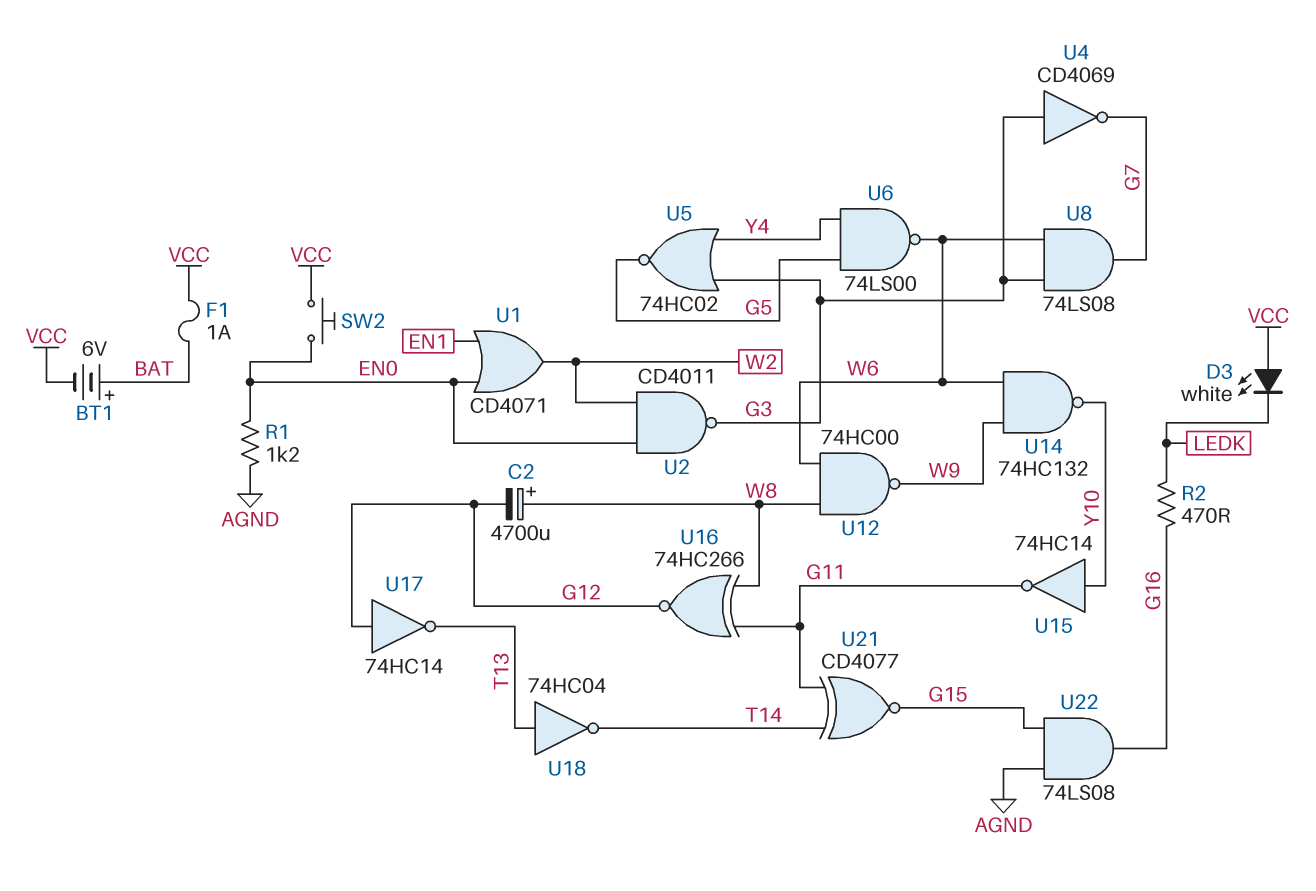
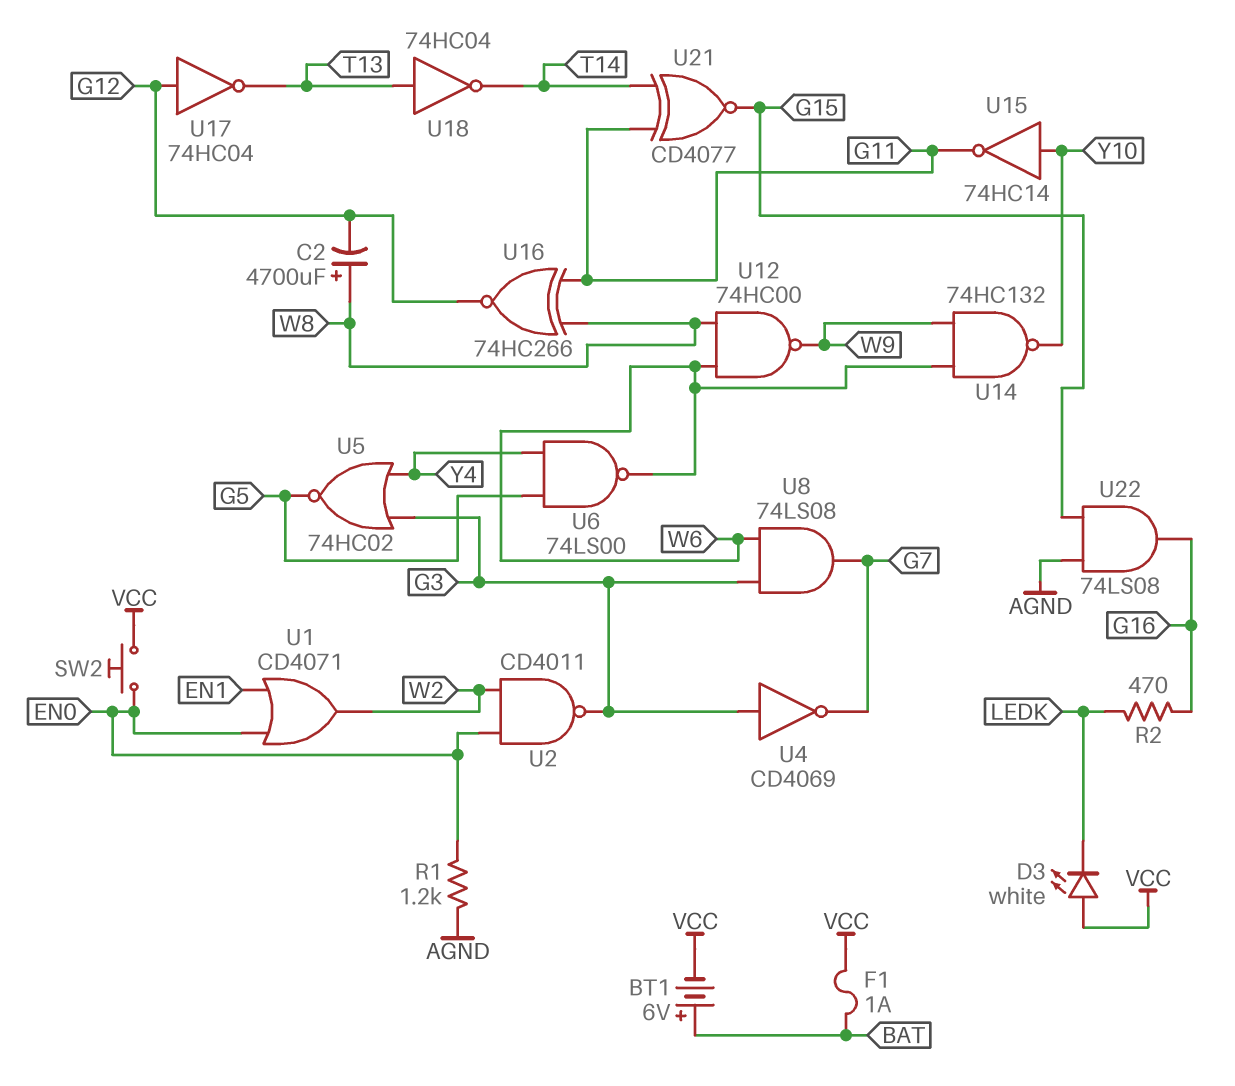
U17: NOT 74HC14 (in G12, out T13) -> NOT 74HC04 (in G12, out T13)

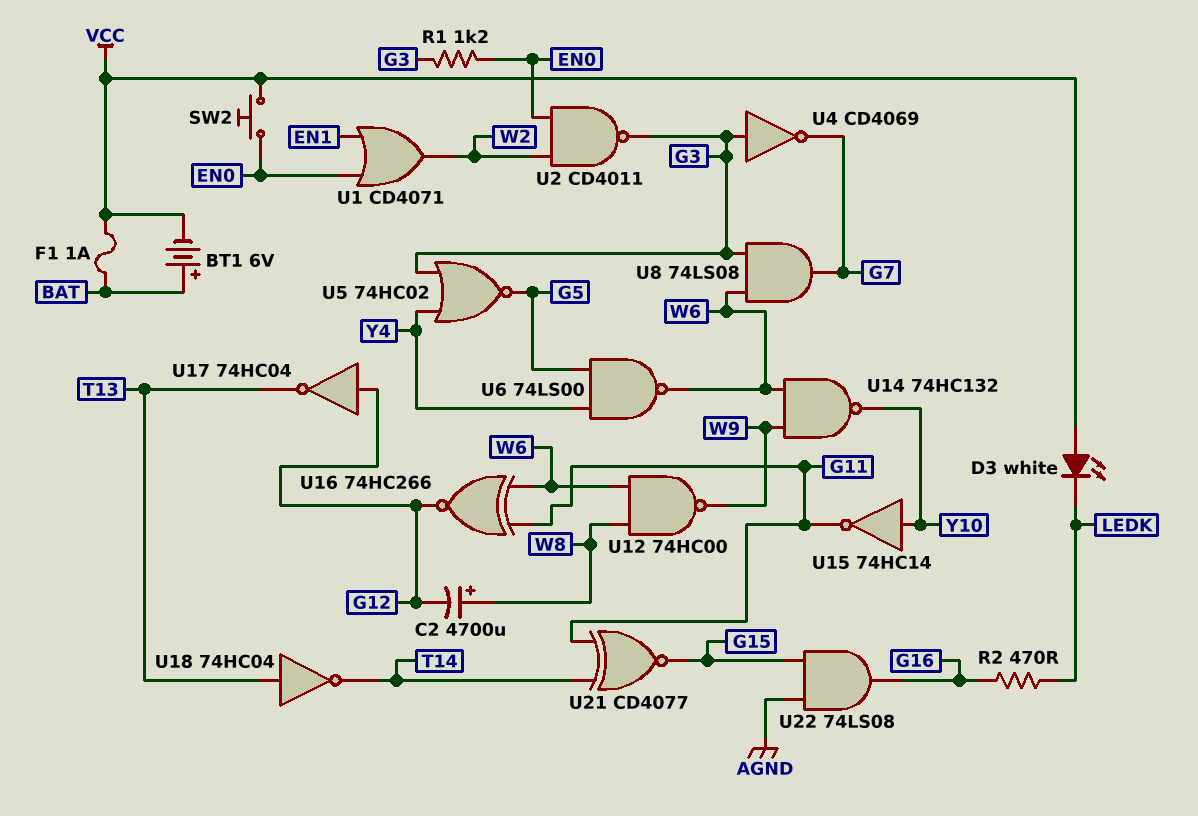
R1: 1.2k (AGND, EN0) -> 1.2k (EN0, G3)
U16: XNOR 74HC266 (in G11, in W8, out G12) -> XNOR 74HC266 (in G11, in W6, out G12)

